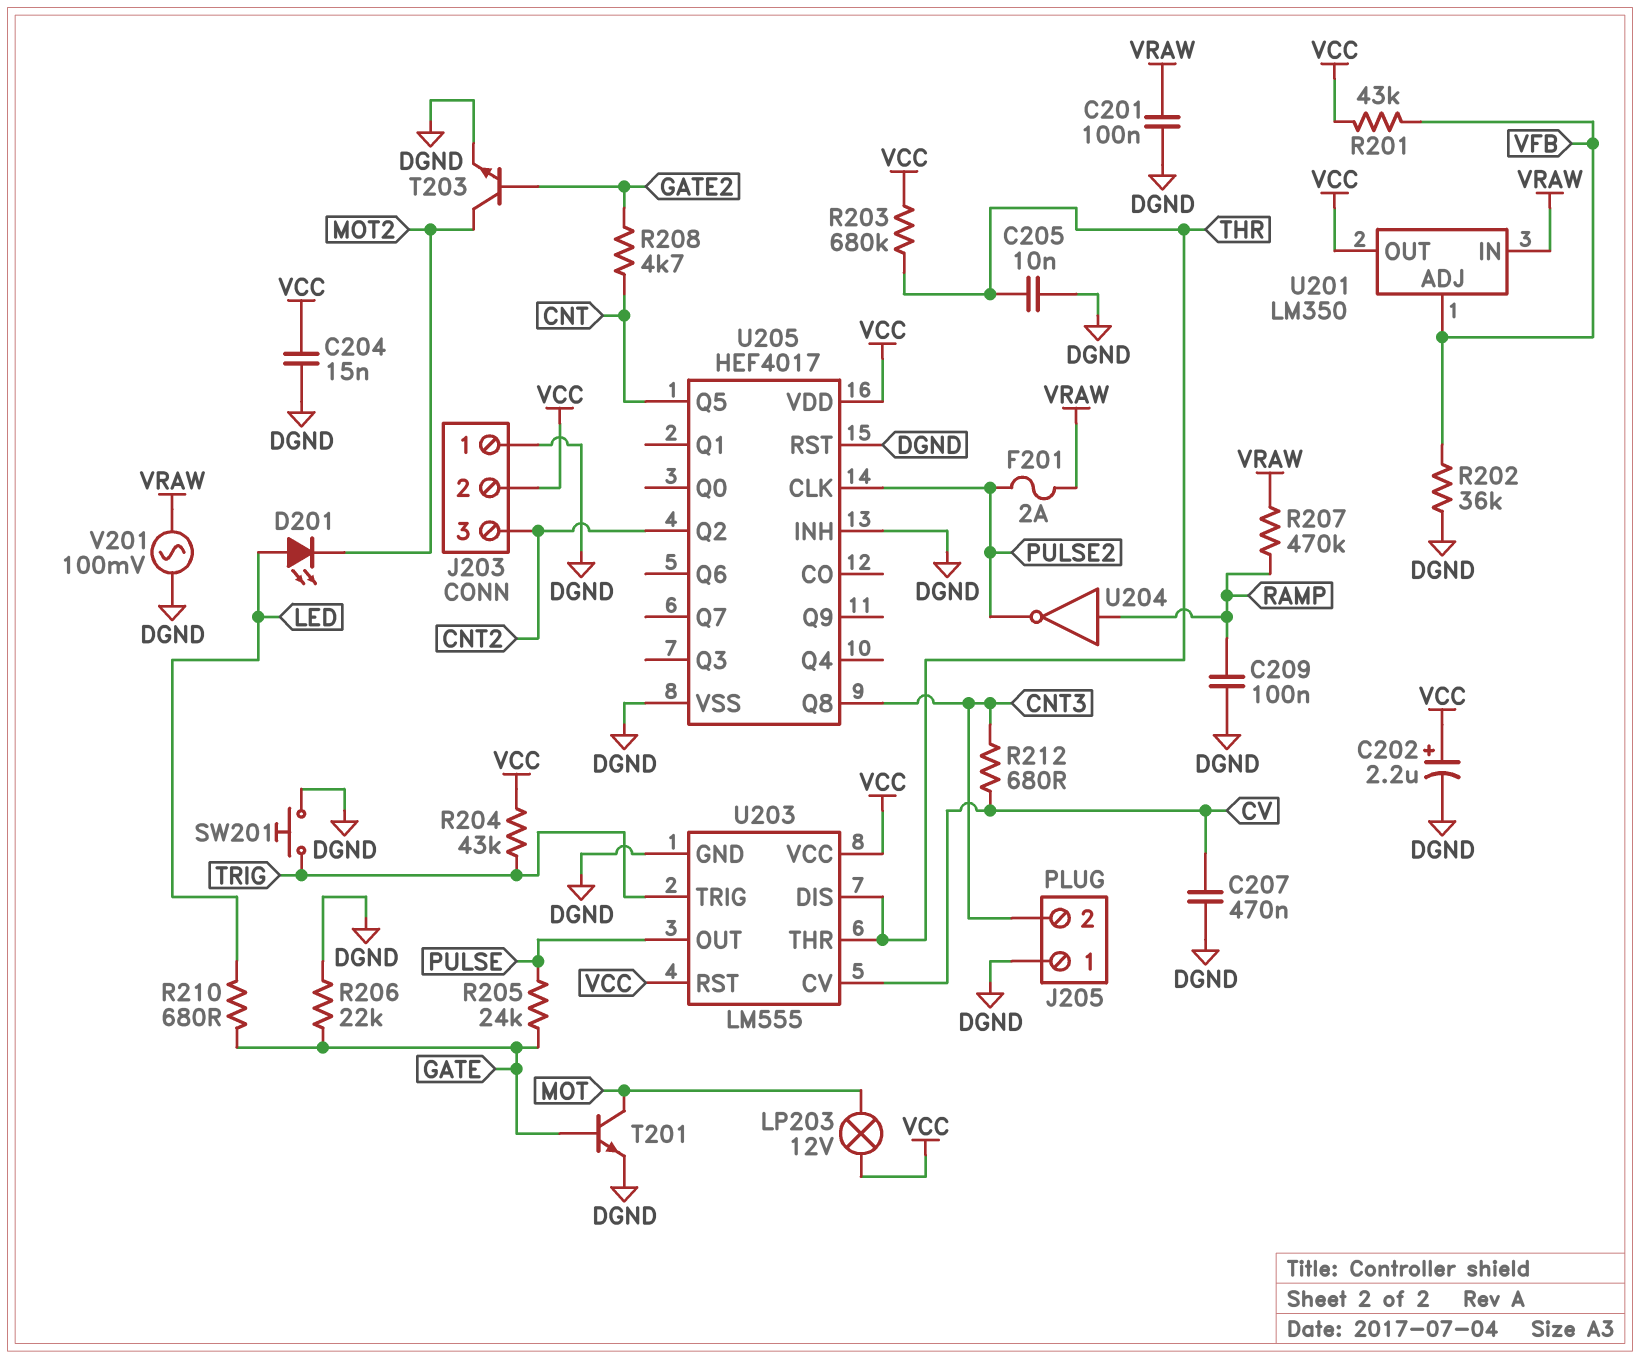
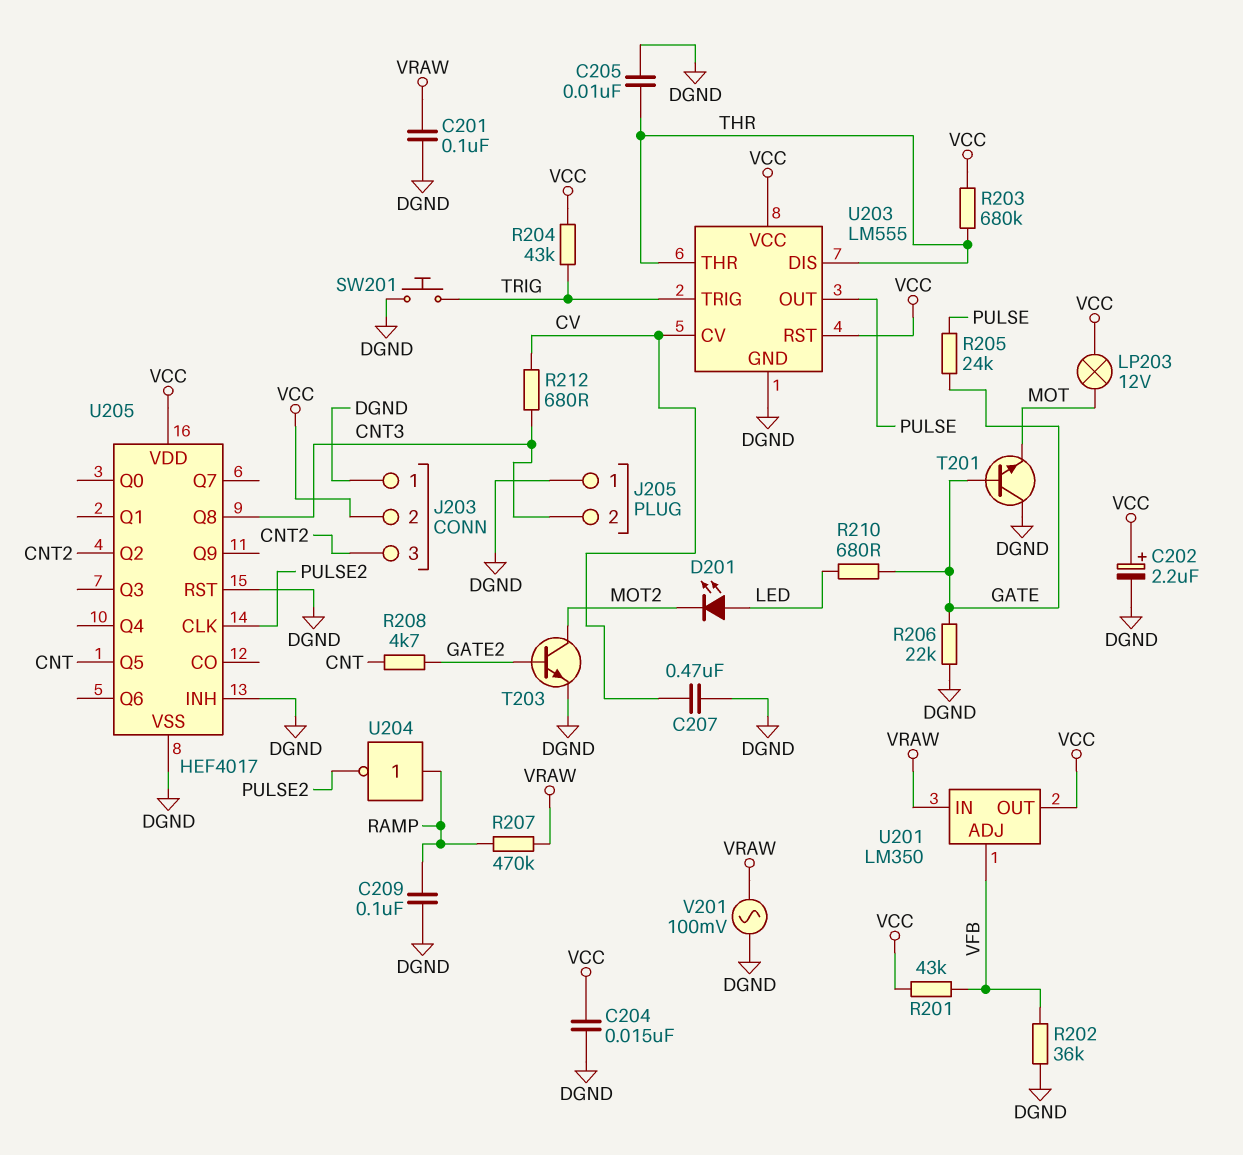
F201: 2A (PULSE2, VRAW) -> none
T201: NPN (B GATE, C MOT, E DGND) -> NPN (B GATE, C DGND, E MOT)

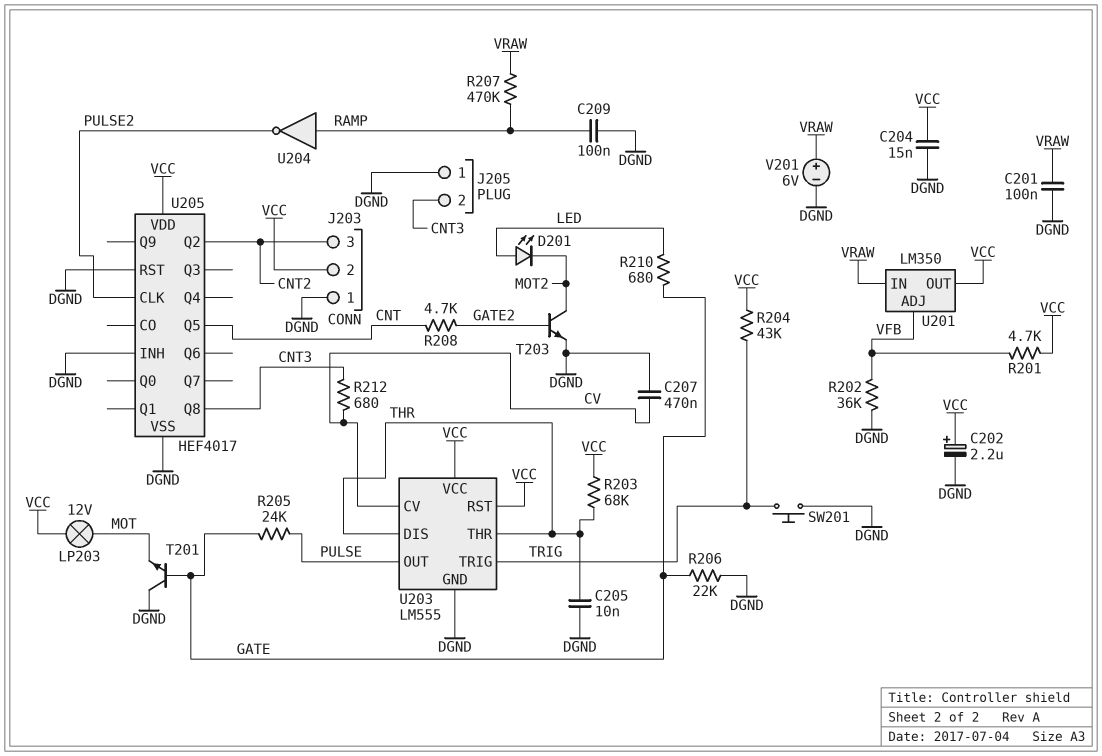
R201: 43k (VCC, VFB) -> 4.7k (VCC, VFB)
R203: 680k (THR, VCC) -> 68k (THR, VCC)
V201: AC 100mV (DGND, VRAW) -> 6V (plus VRAW, minus DGND)

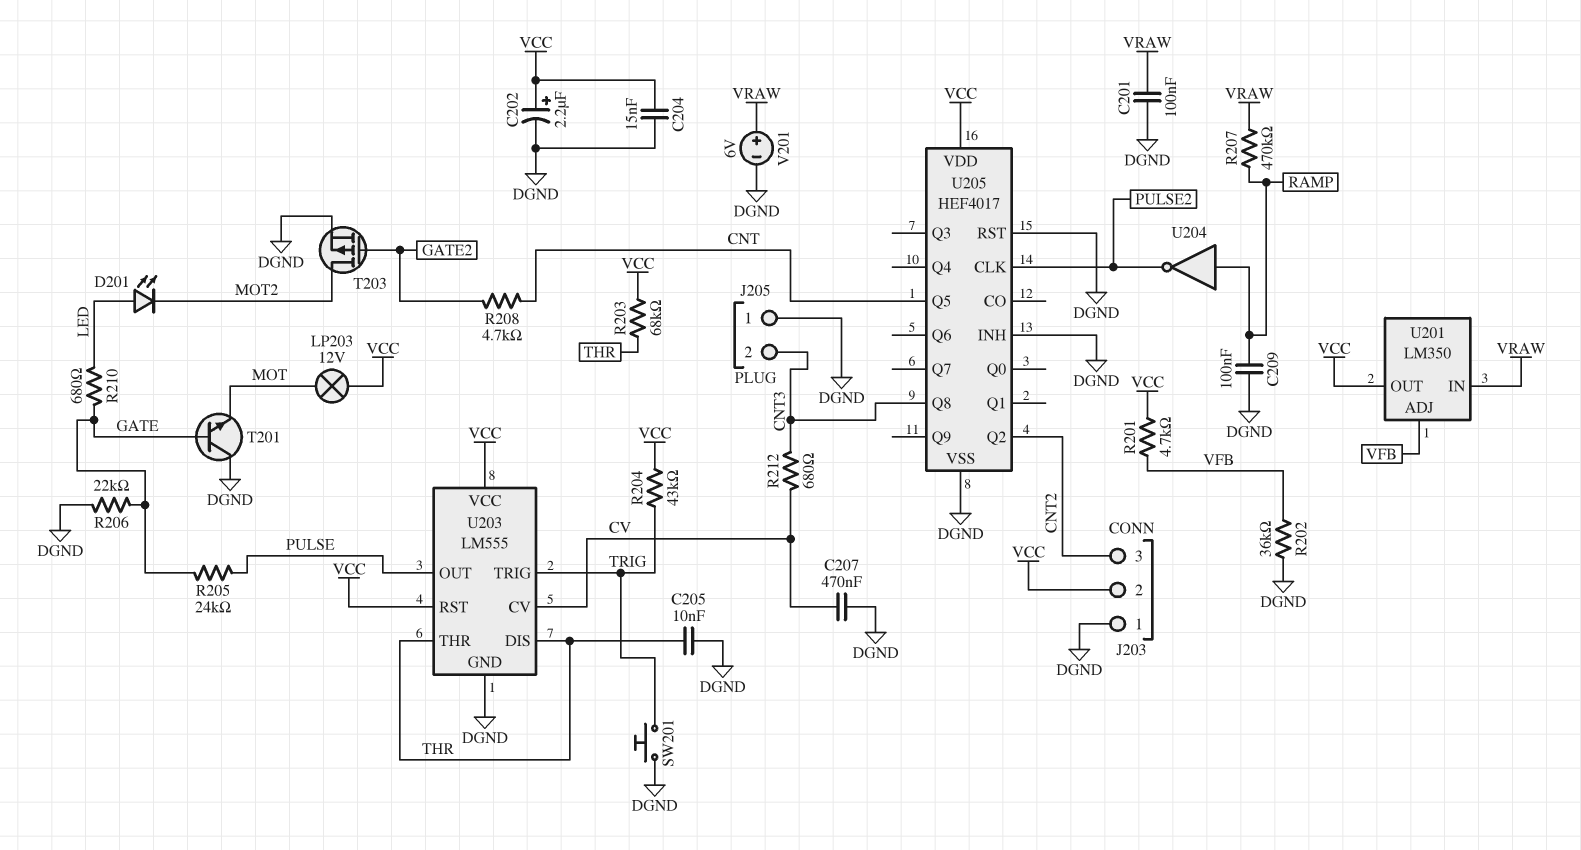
T203: NPN (B GATE2, C MOT2, E DGND) -> PMOS (G GATE2, D MOT2, S DGND)

